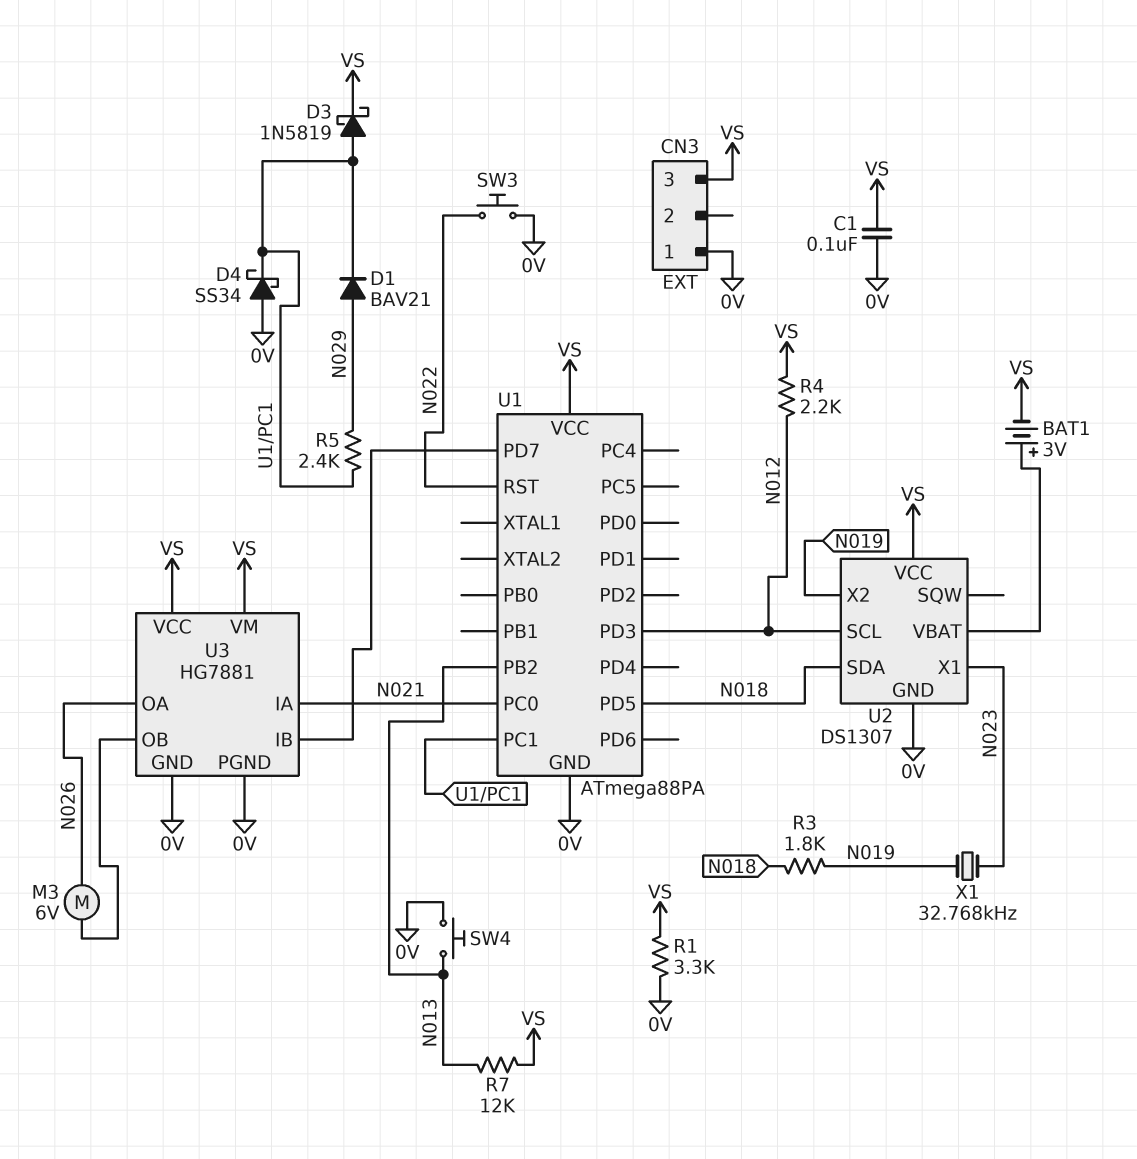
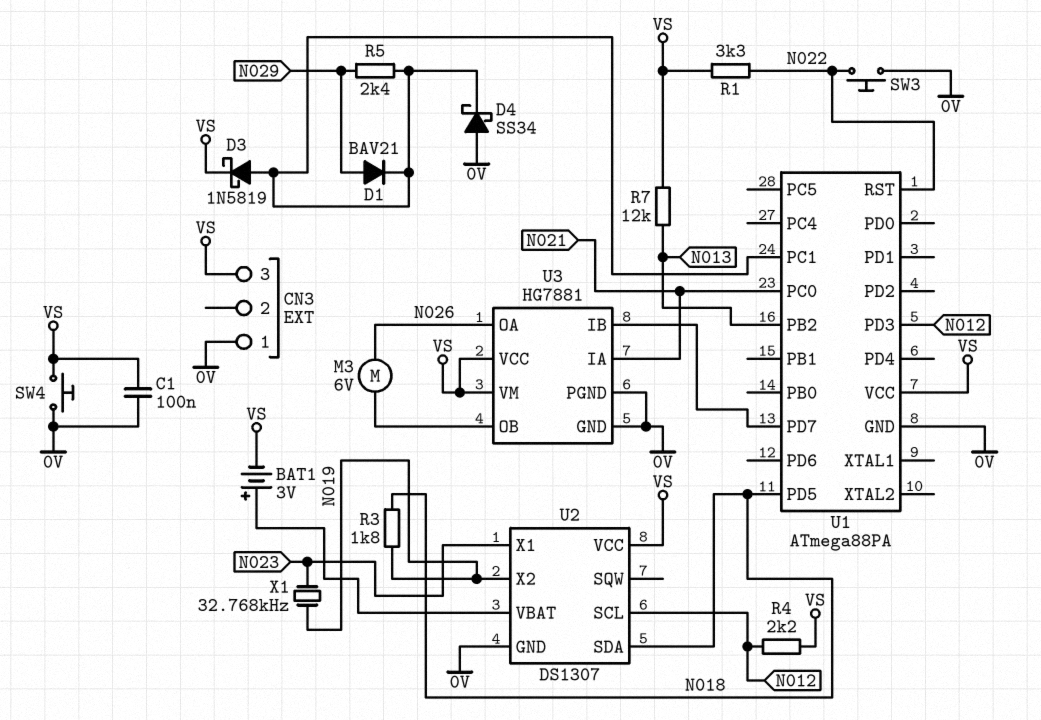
R1: 3.3k (0V, VS) -> 3.3k (N022, VS)
SW4: button (0V, N013) -> button (0V, VS)

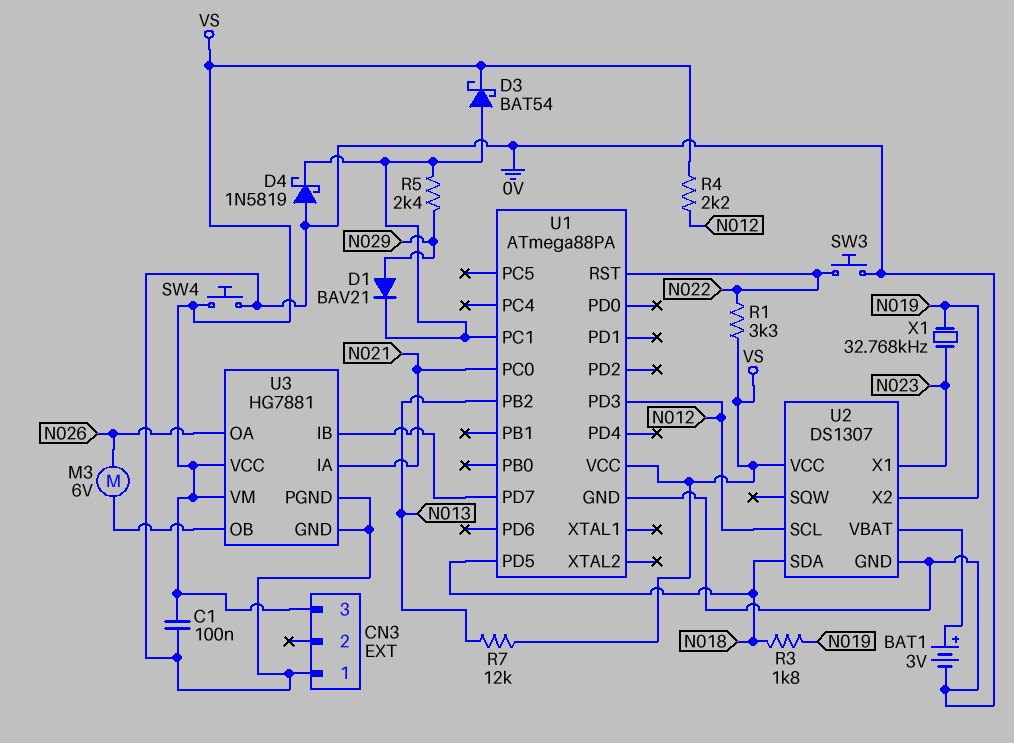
BAT1: 3V (plus U2/VBAT, minus VS) -> 3V (plus U2/VBAT, minus 0V)
D3: schottky 1N5819 (A U1/PC1, K VS) -> schottky BAT54 (A U1/PC1, K VS)
D4: schottky SS34 (A 0V, K U1/PC1) -> schottky 1N5819 (A 0V, K U1/PC1)

